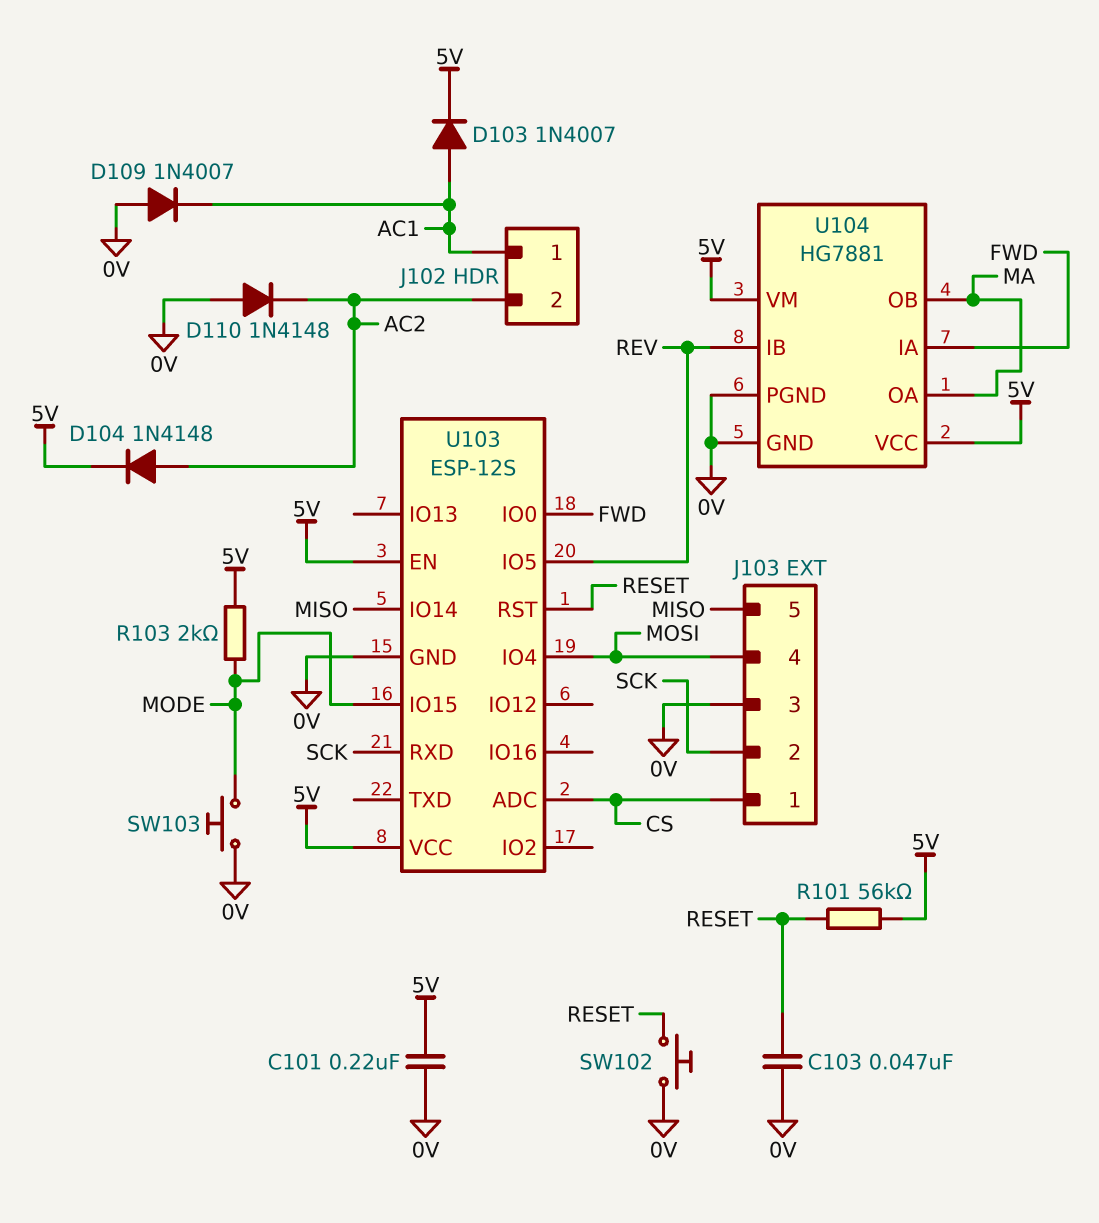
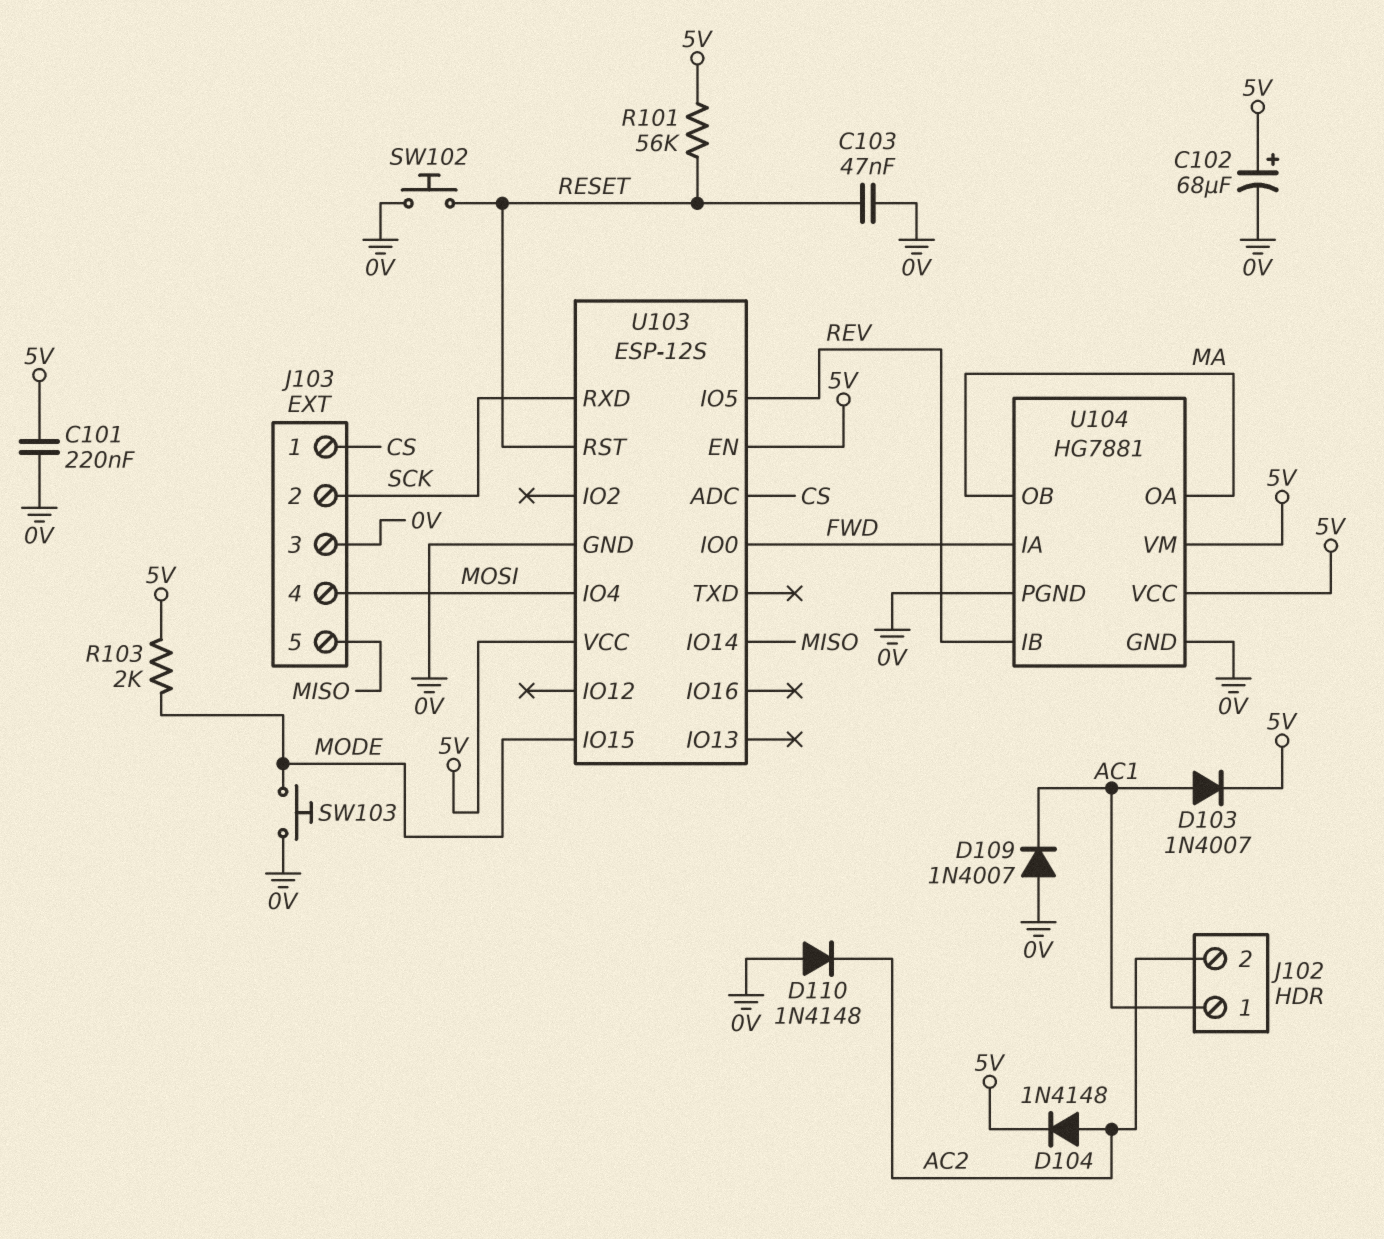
C102: none -> 68uF (plus 5V, minus 0V)

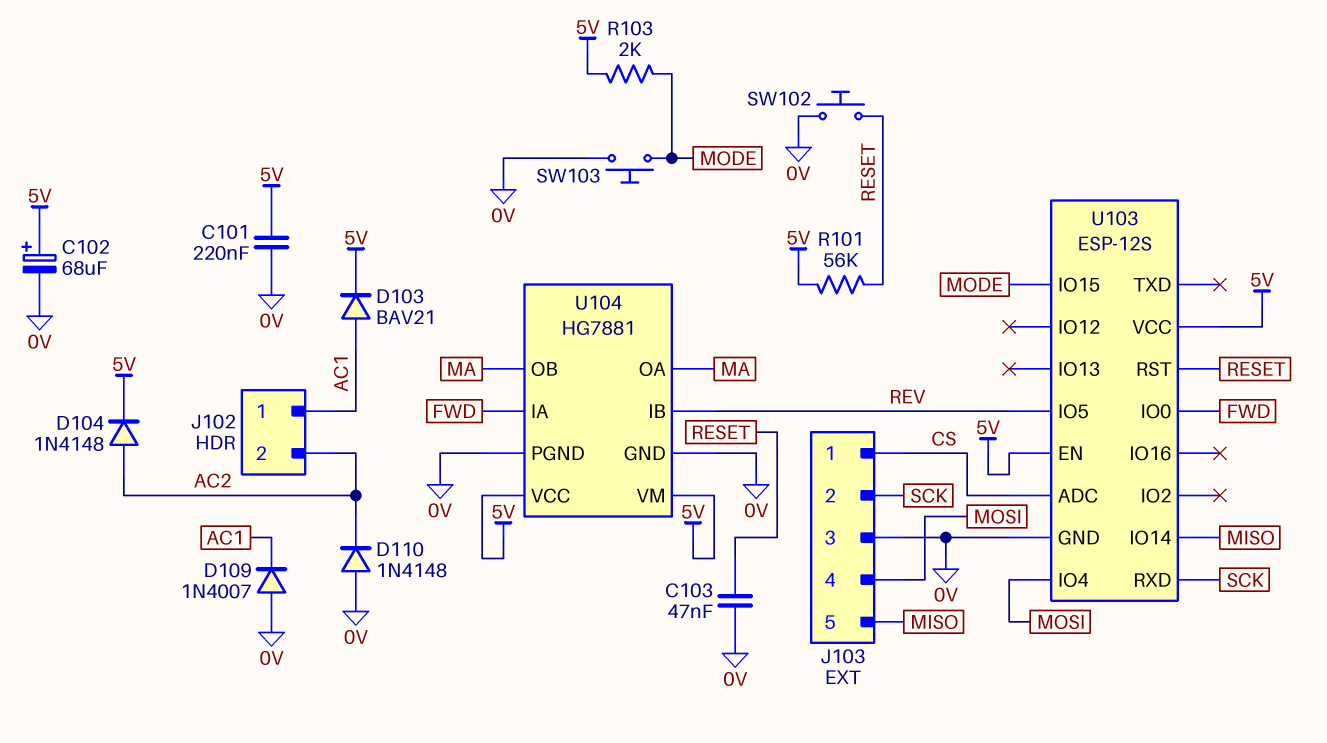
D103: diode 1N4007 (A AC1, K 5V) -> diode BAV21 (A AC1, K 5V)

